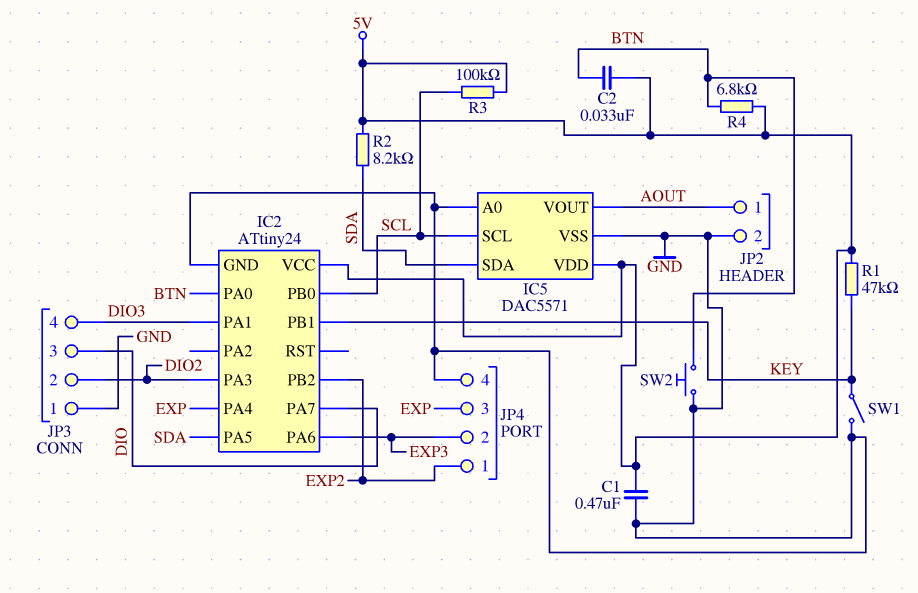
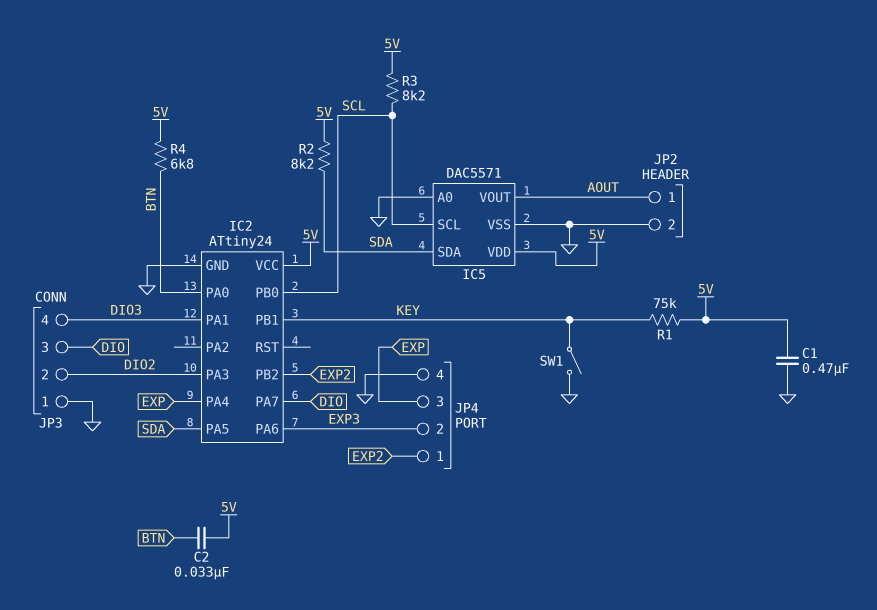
R1: 47k (5V, KEY) -> 75k (5V, KEY)
R3: 100k (5V, SCL) -> 8.2k (5V, SCL)
SW2: button (BTN, GND) -> none

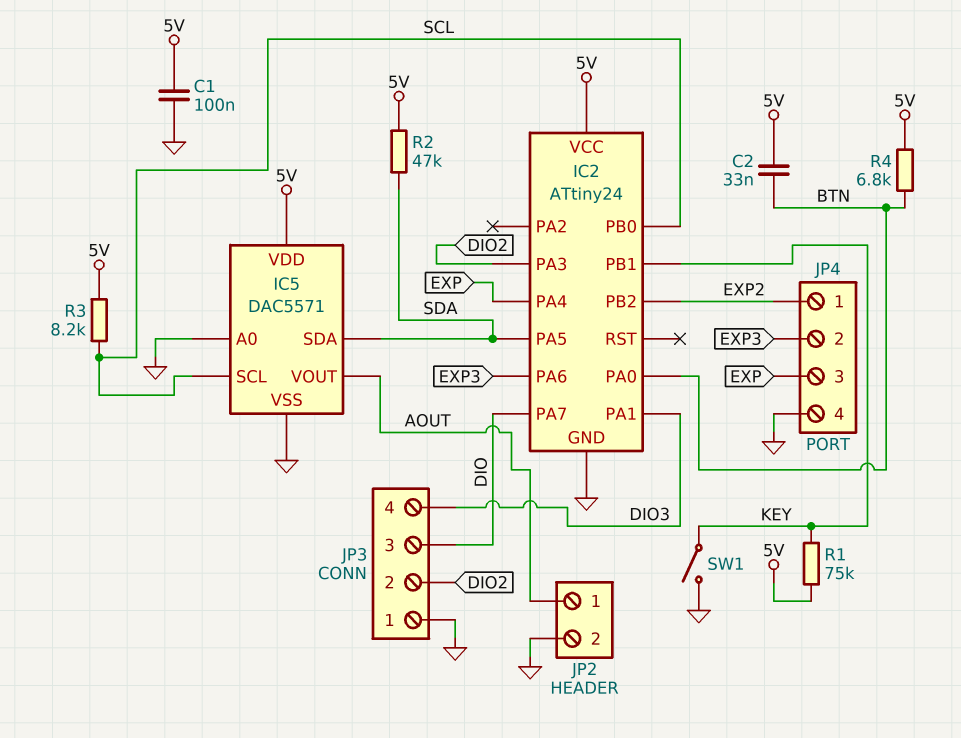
C1: 470nF (5V, GND) -> 100nF (5V, GND)
R2: 8.2k (5V, SDA) -> 47k (5V, SDA)

